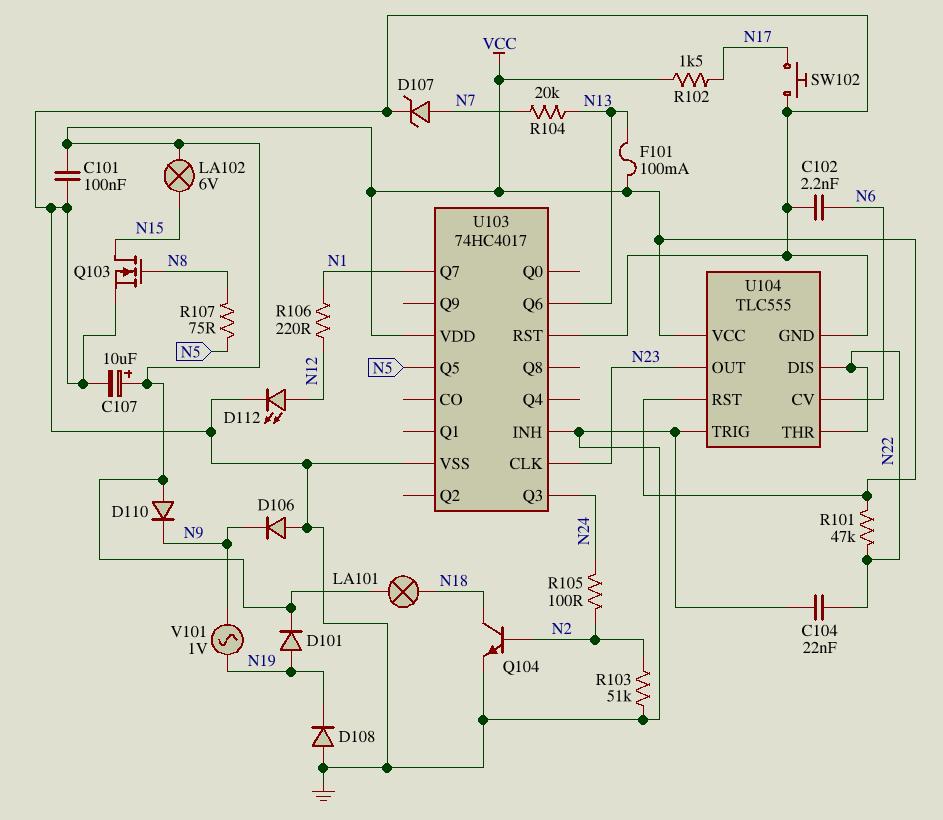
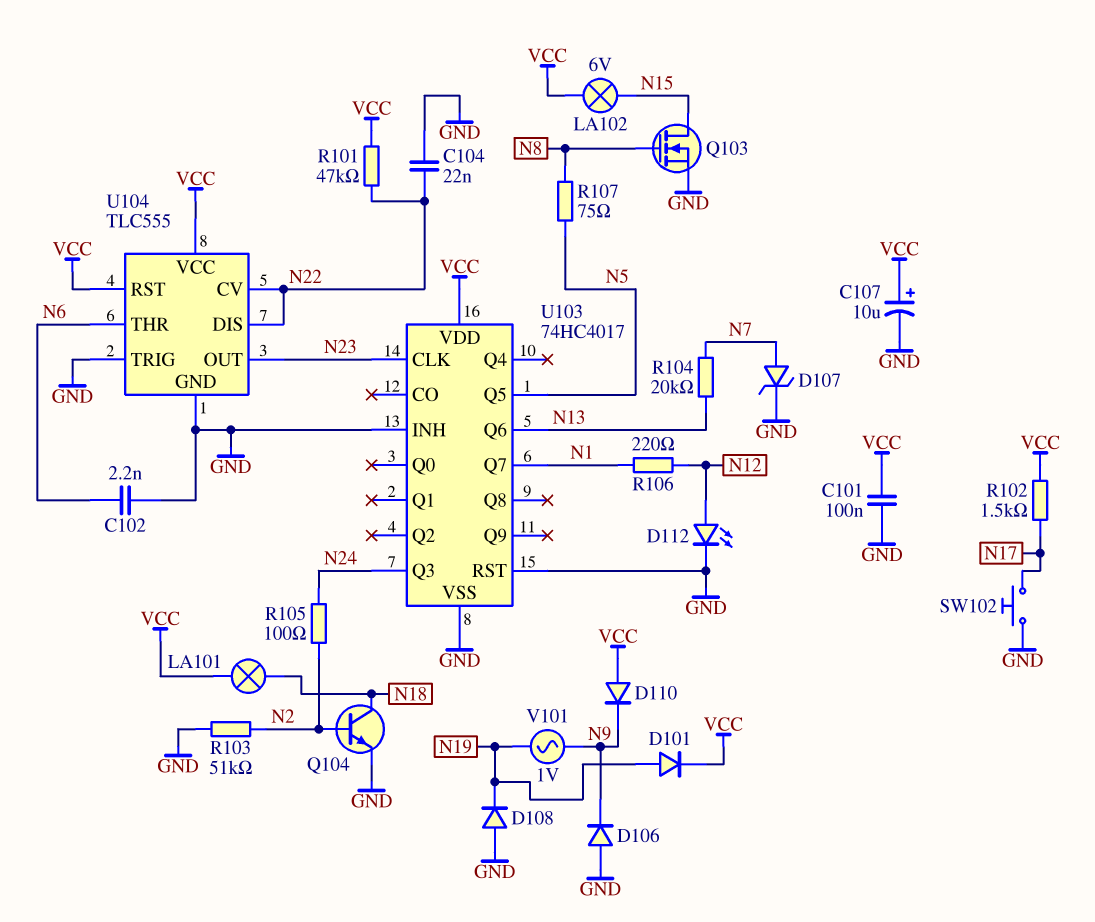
F101: 100mA (N13, VCC) -> none
U104 pin CV: N6 -> N22
U104 pin THR: N22 -> N6

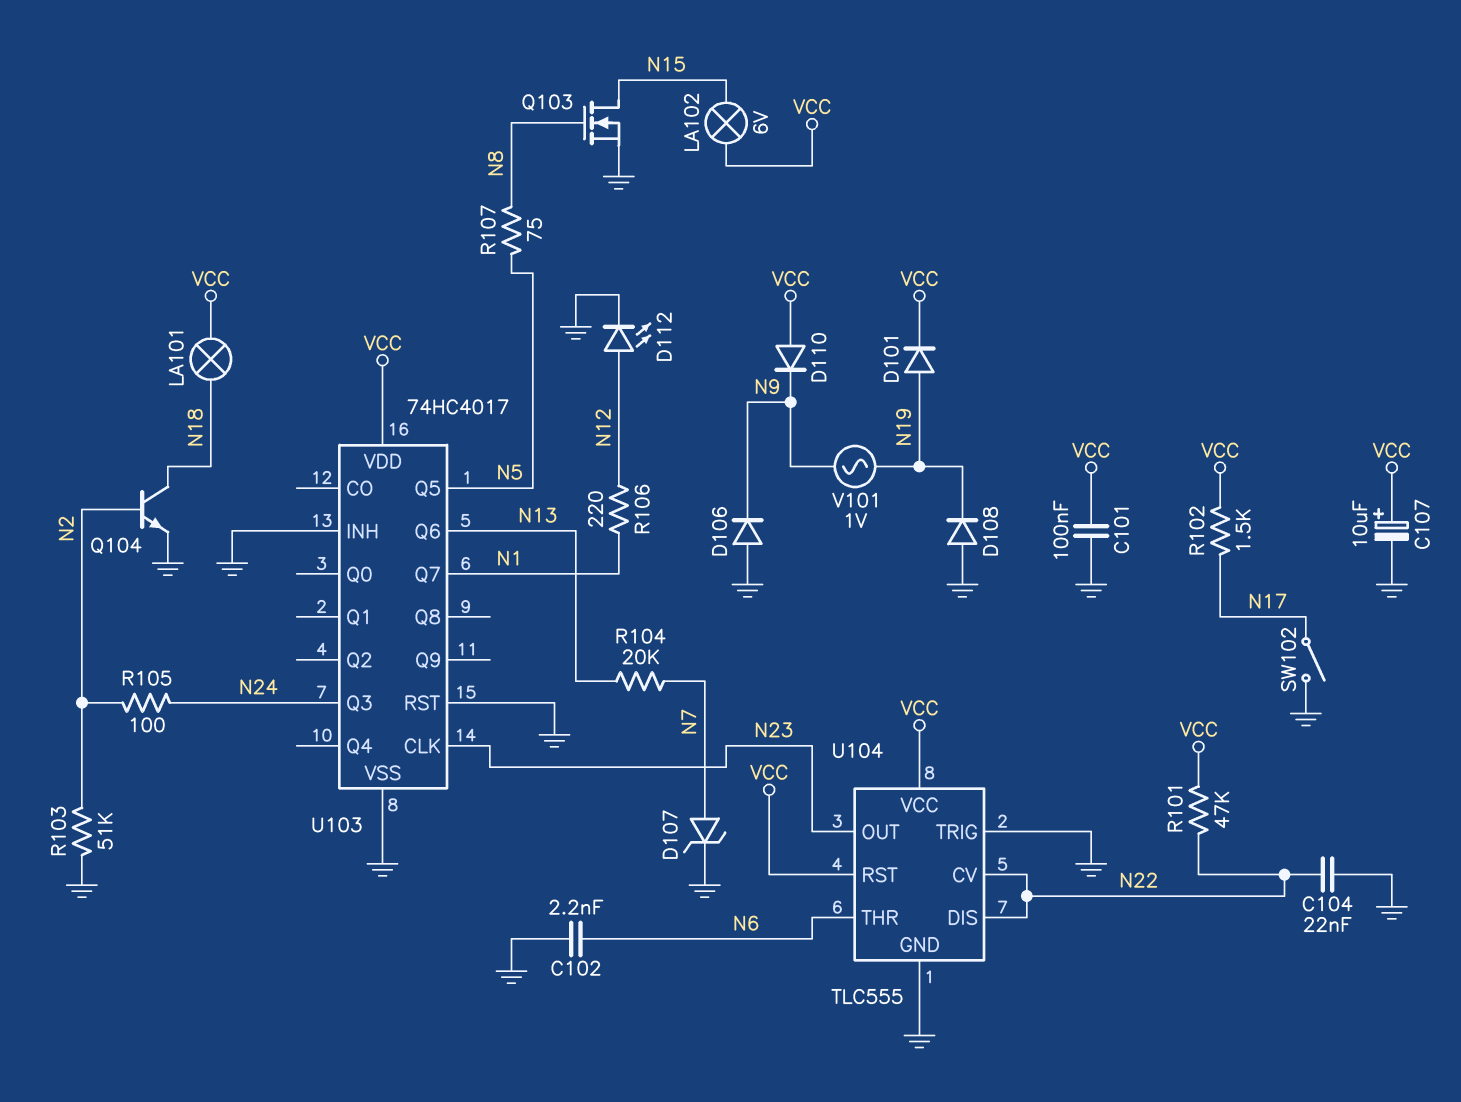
SW102: button (GND, N17) -> switch (GND, N17)

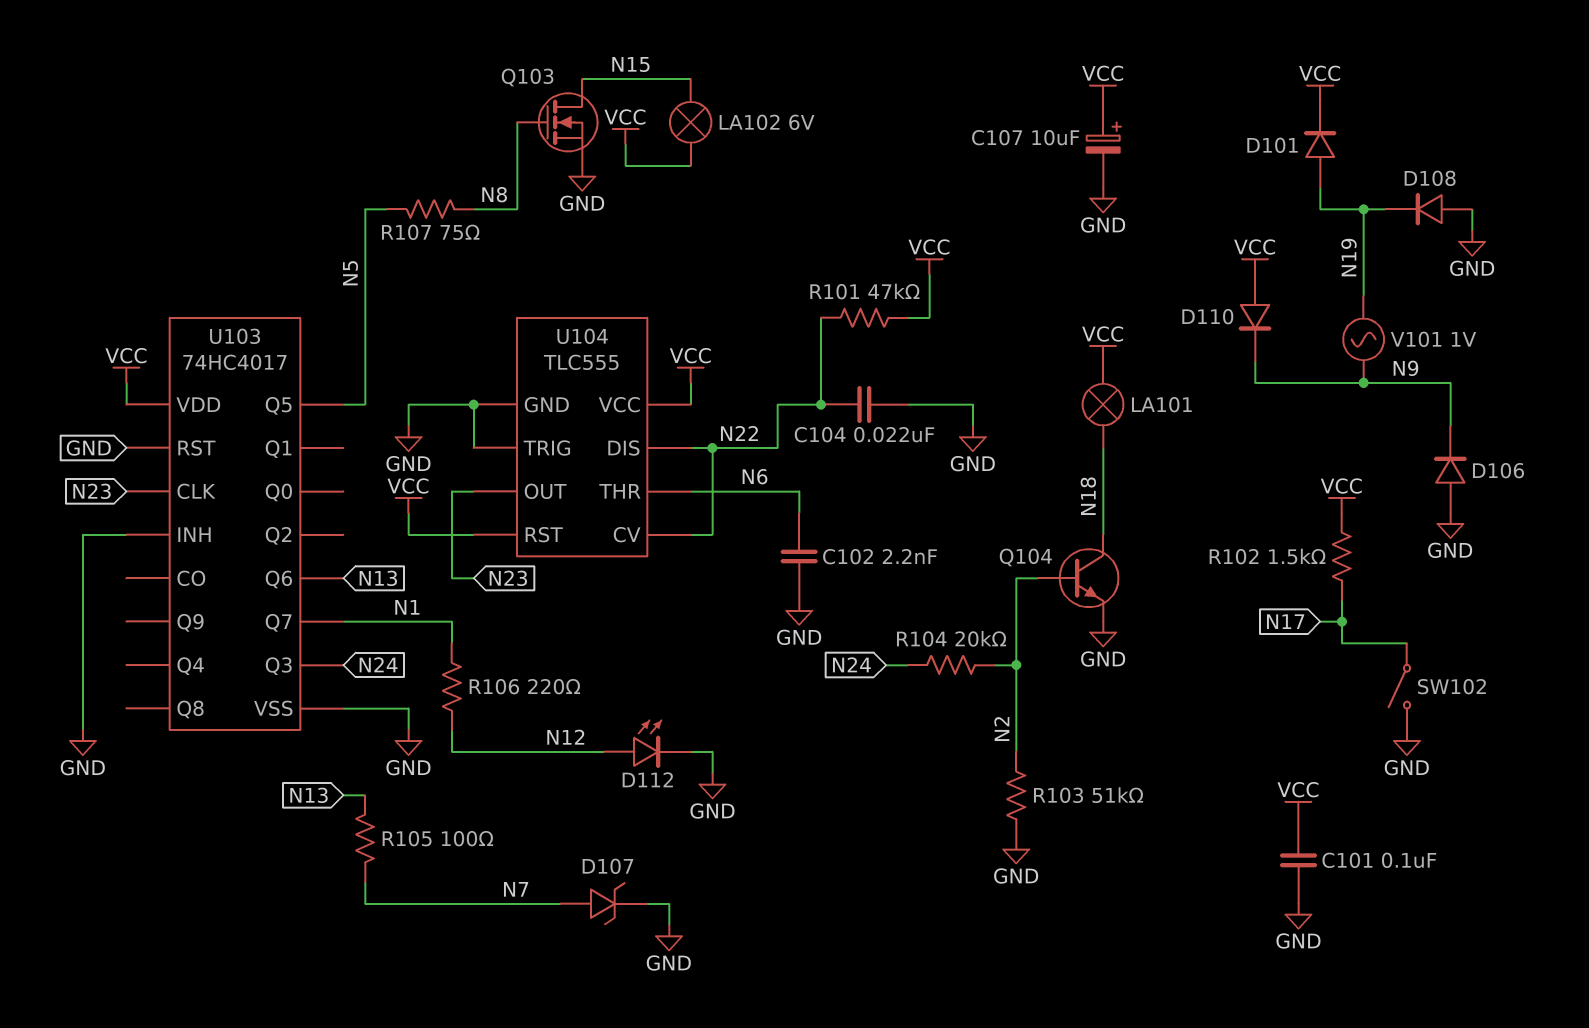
R104: 20k (N7, N13) -> 20k (N2, N24)
R105: 100 (N2, N24) -> 100 (N7, N13)

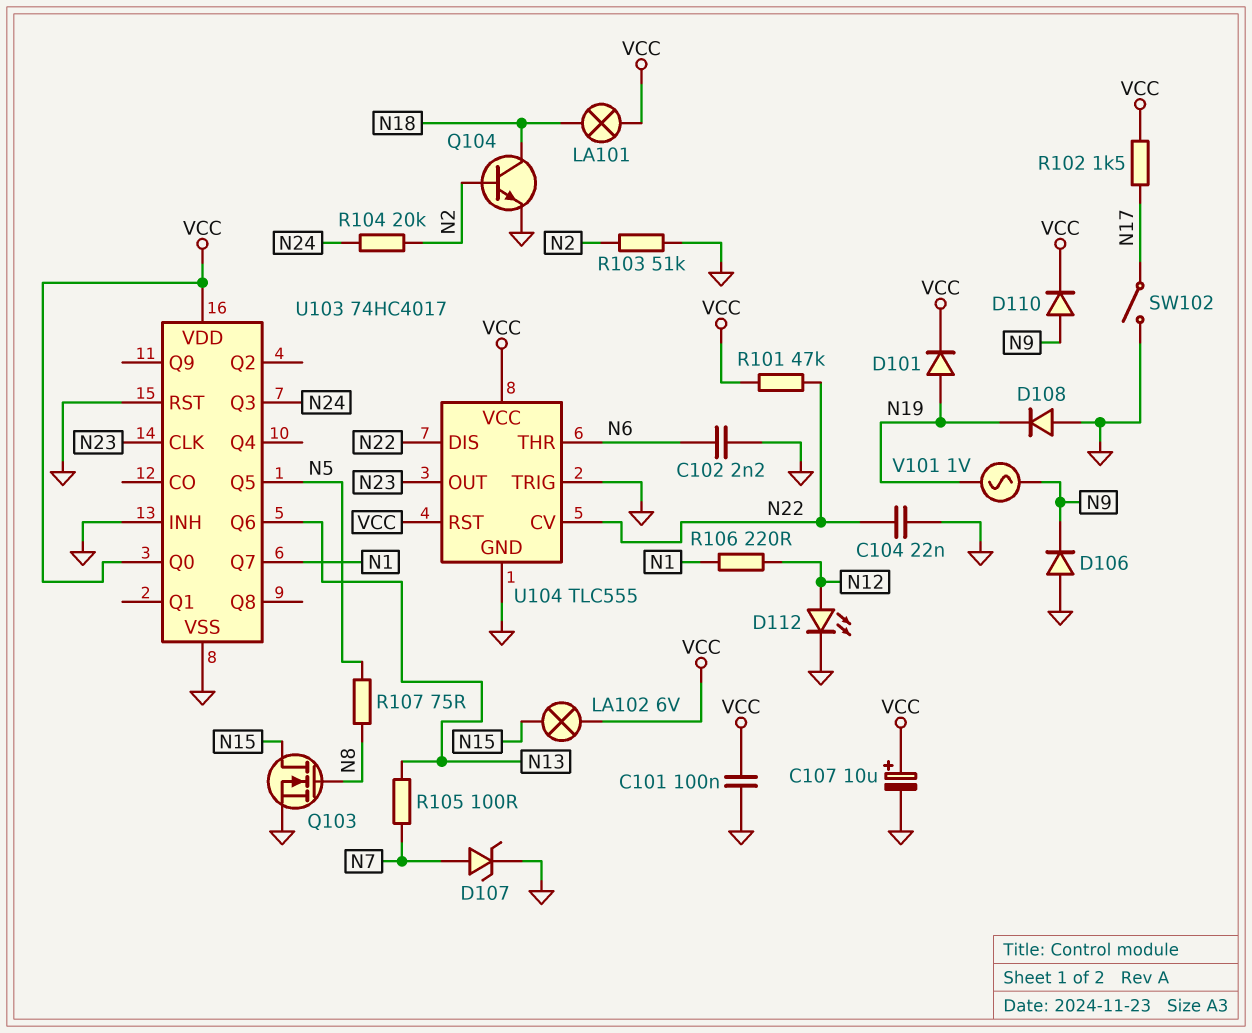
D110: diode (A VCC, K N9) -> diode (A N9, K VCC)
U103 pin Q0: none -> VCC

